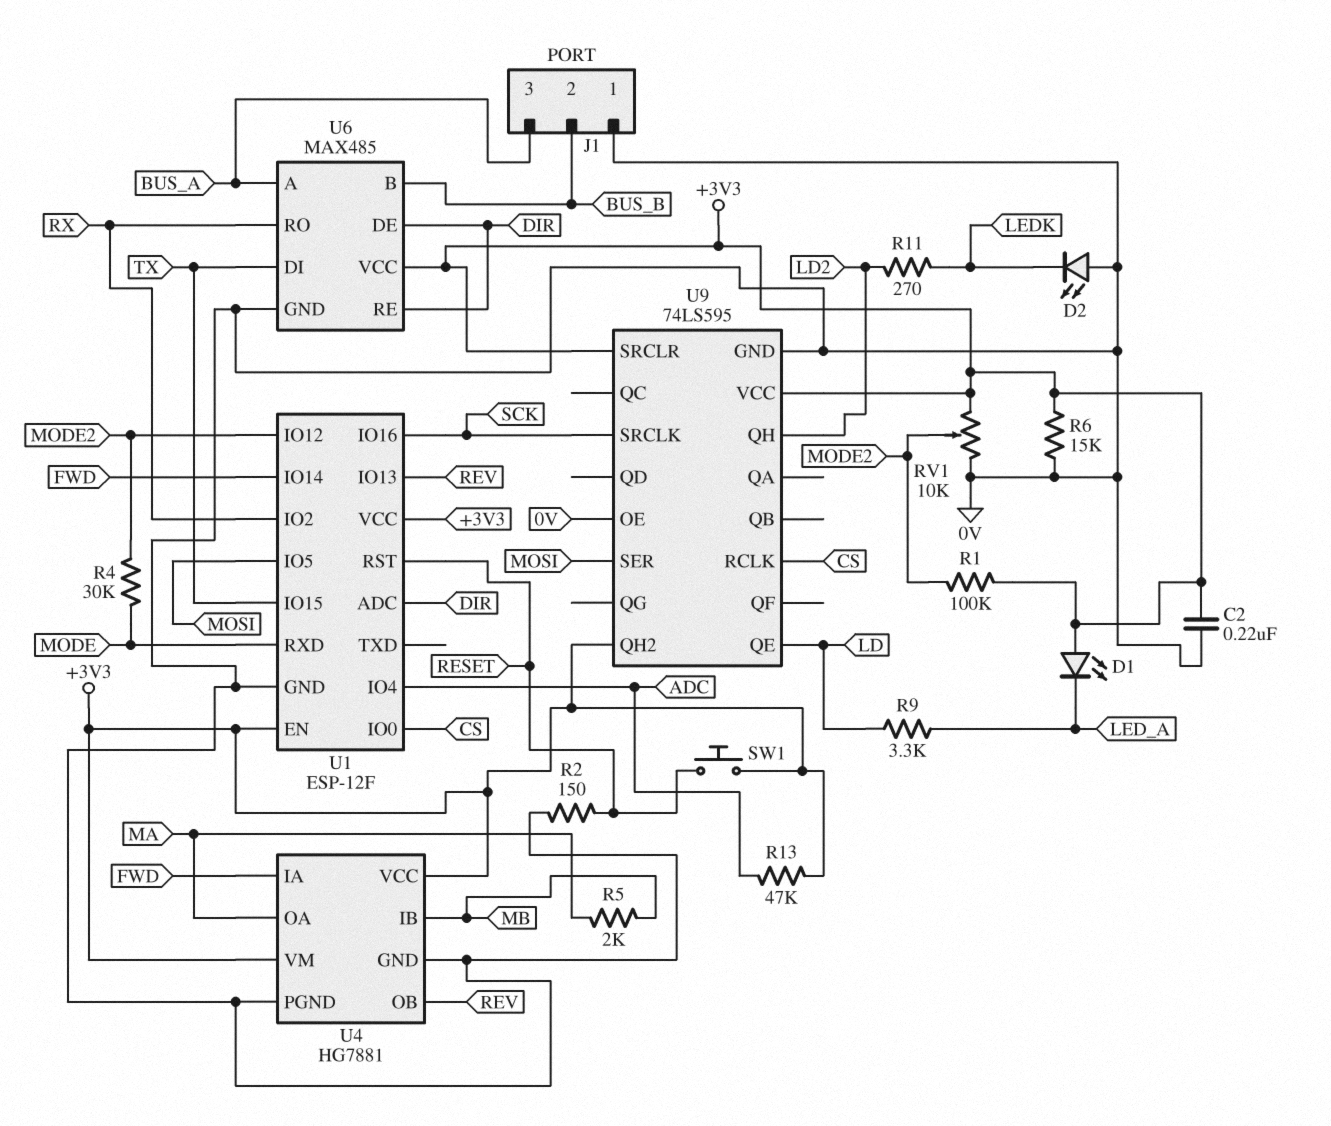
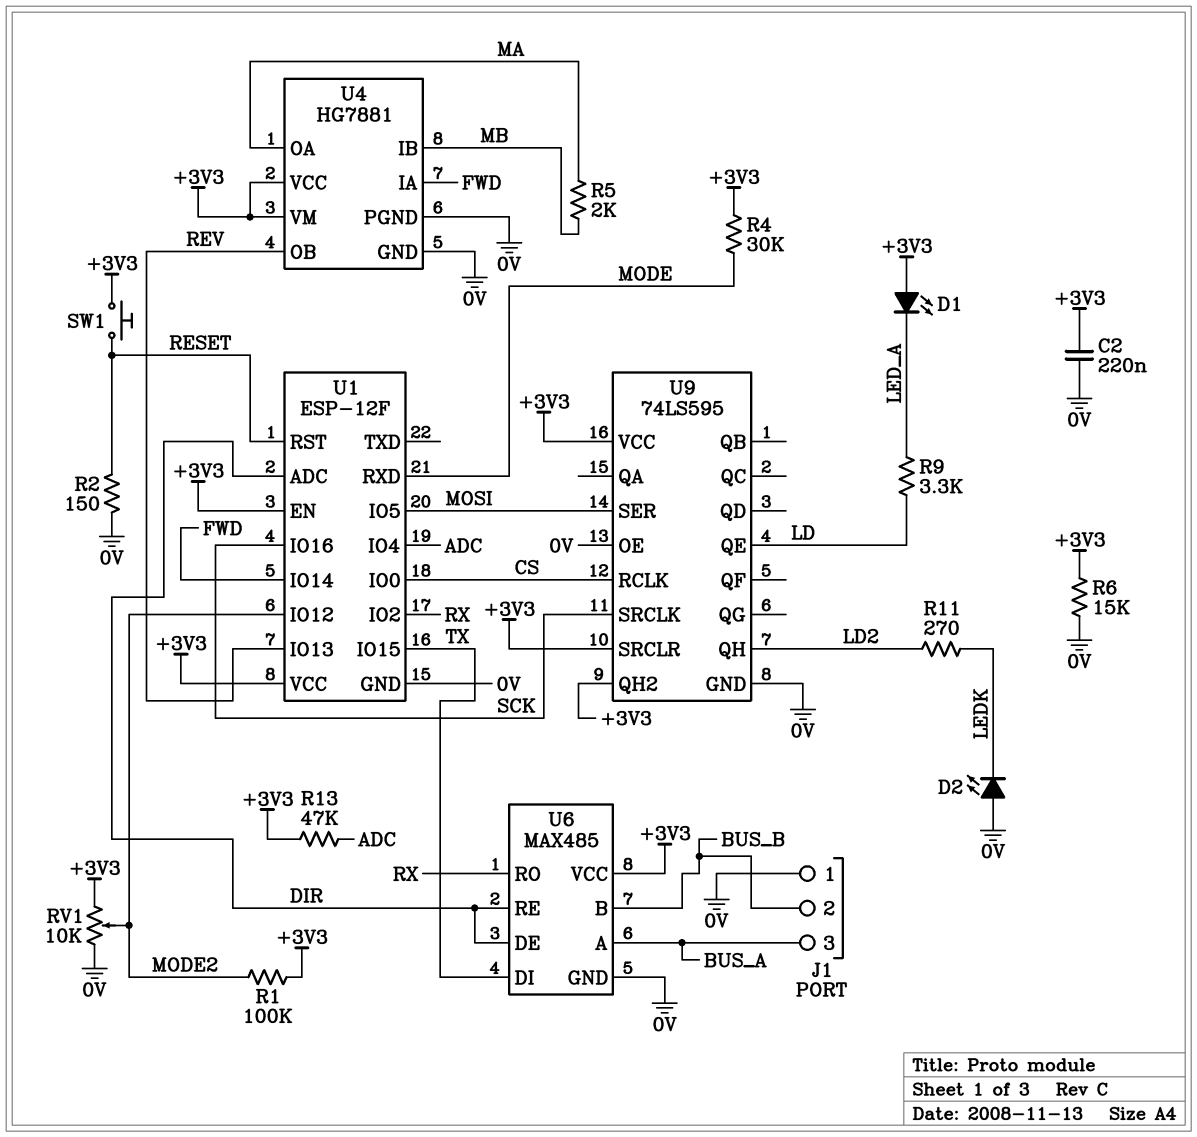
R4: 30k (MODE, MODE2) -> 30k (+3V3, MODE)

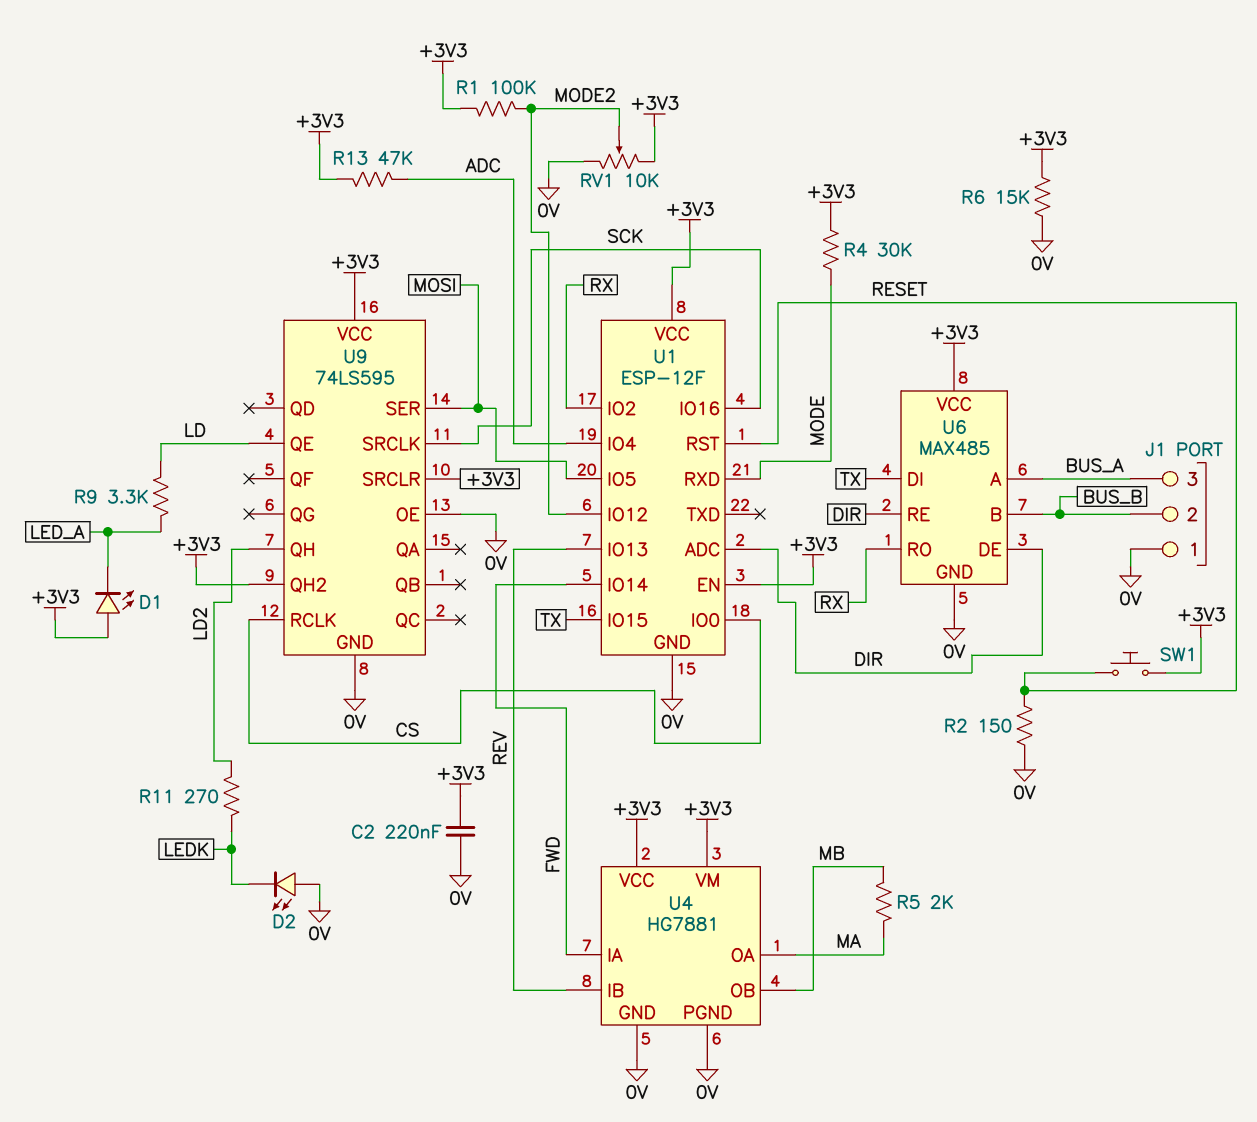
U4 pin IB: MB -> REV
U4 pin OB: REV -> MB

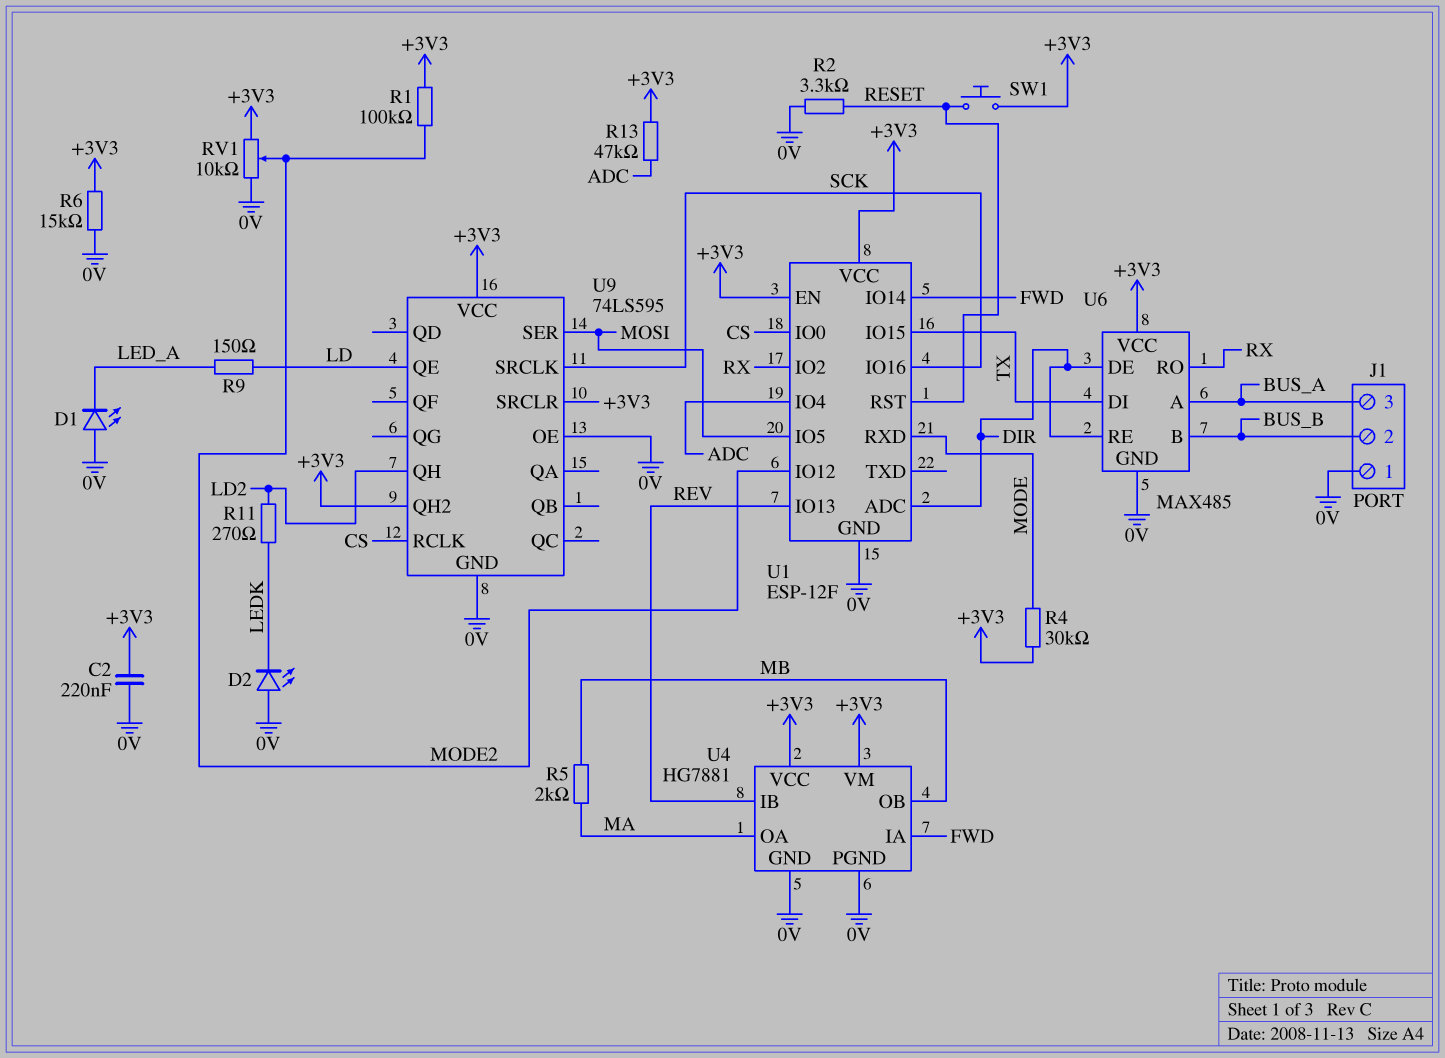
D1: LED (A +3V3, K LED_A) -> LED (A 0V, K LED_A)
R2: 150 (0V, RESET) -> 3.3k (0V, RESET)
R9: 3.3k (LD, LED_A) -> 150 (LD, LED_A)

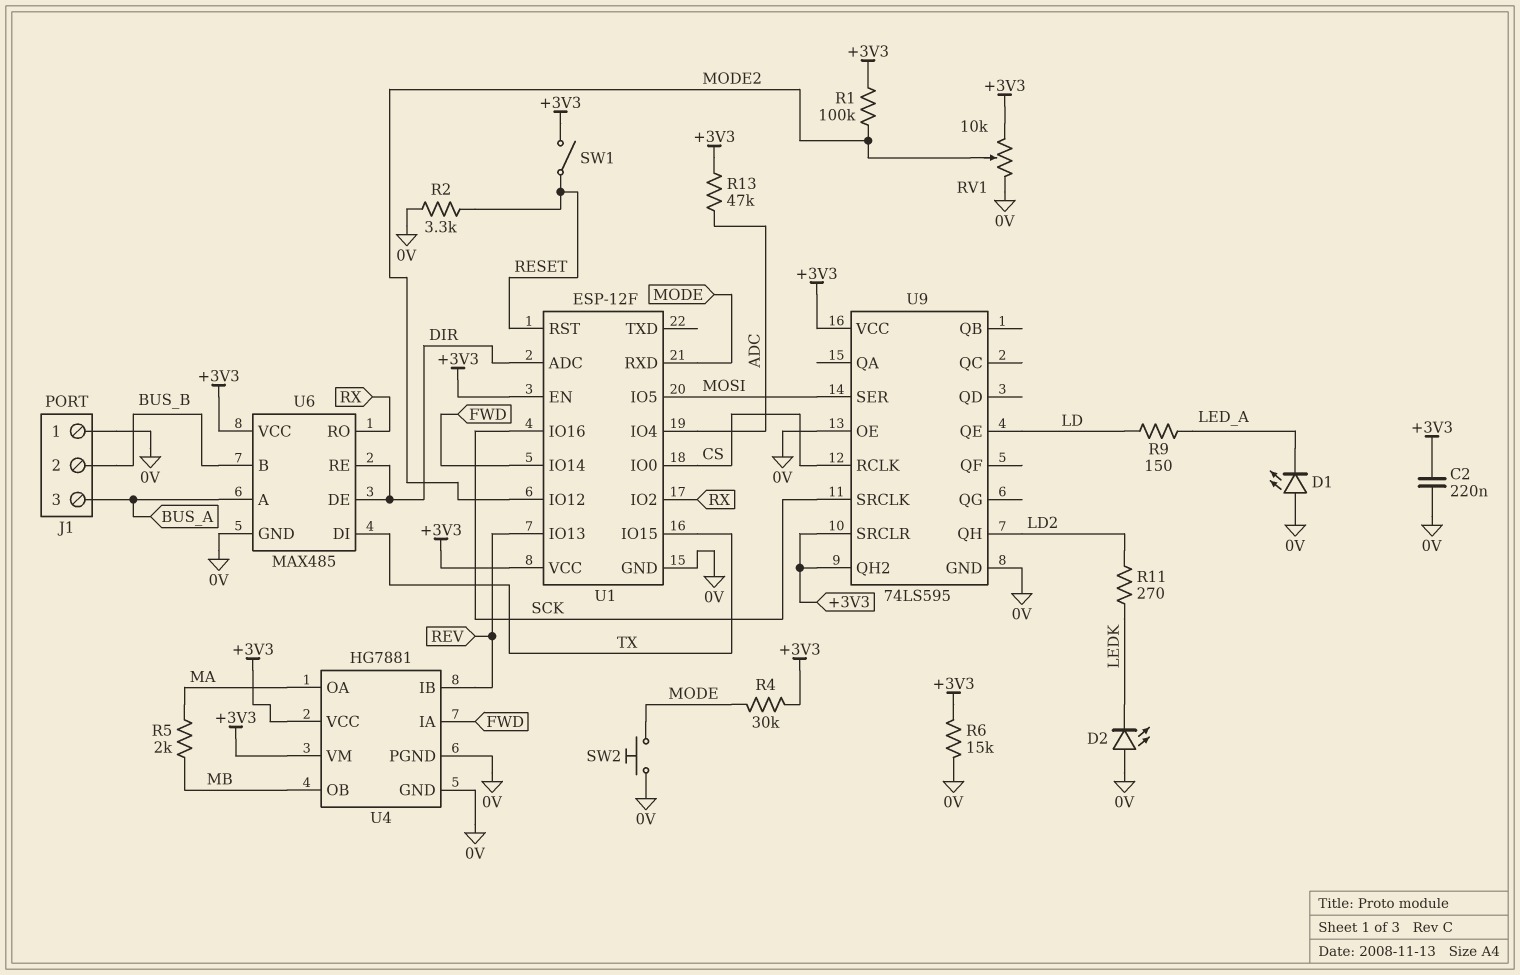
SW1: button (+3V3, RESET) -> switch (+3V3, RESET)
SW2: none -> button (0V, MODE)

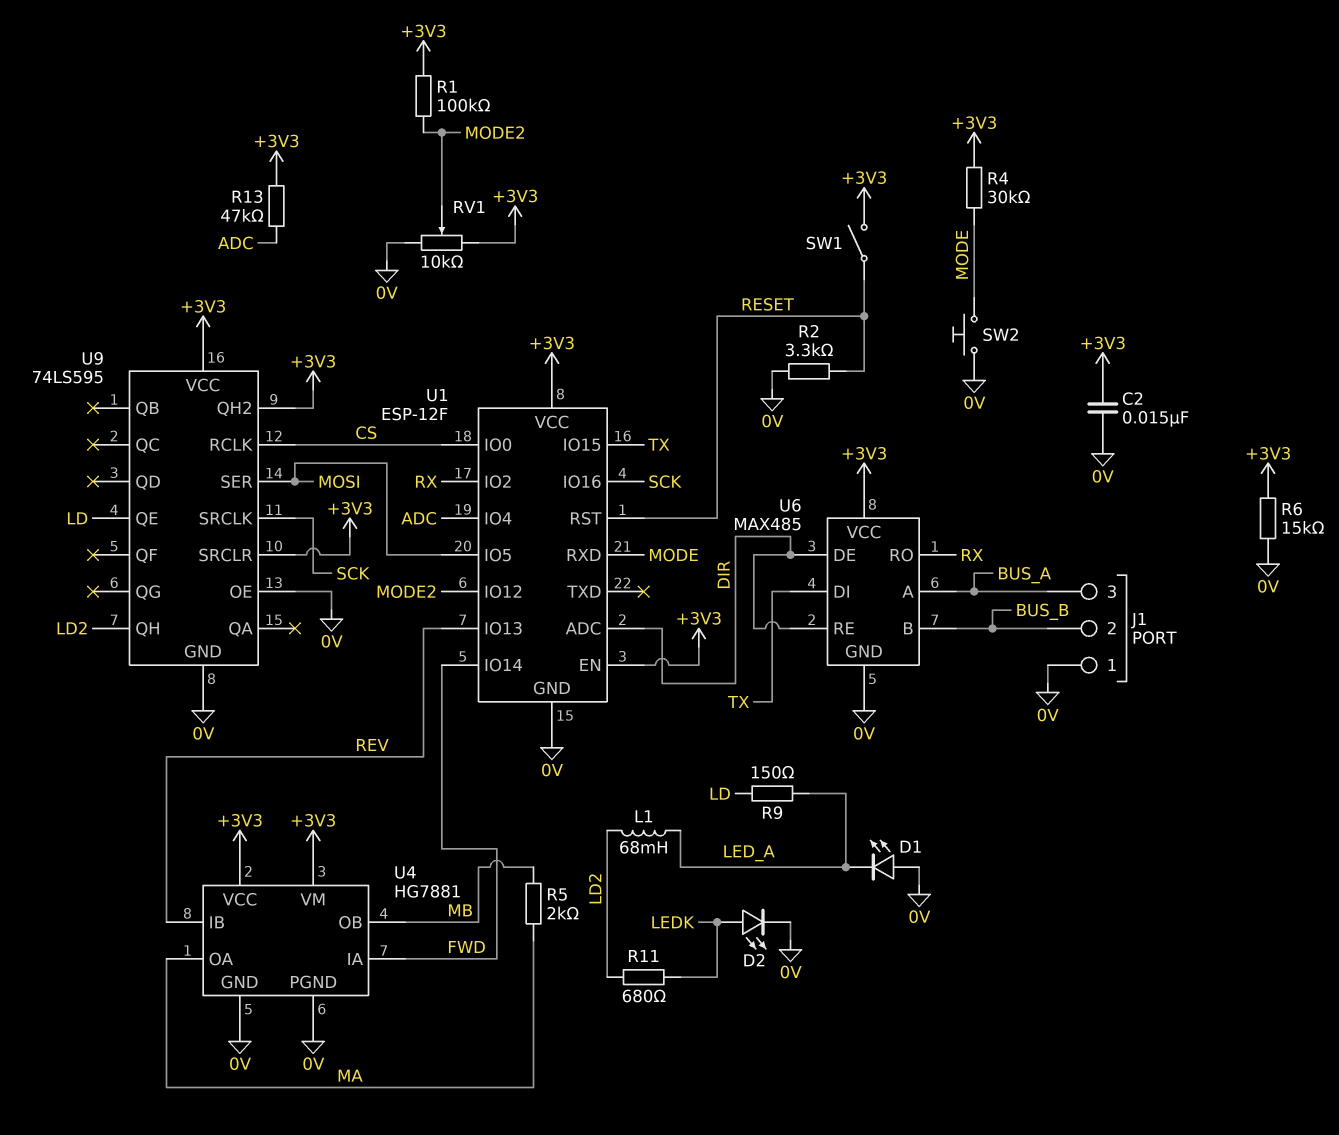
C2: 220nF (+3V3, 0V) -> 15nF (+3V3, 0V)
D2: LED (A 0V, K LEDK) -> LED (A LEDK, K 0V)
L1: none -> 68mH (LD2, LED_A)
R11: 270 (LD2, LEDK) -> 680 (LD2, LEDK)

